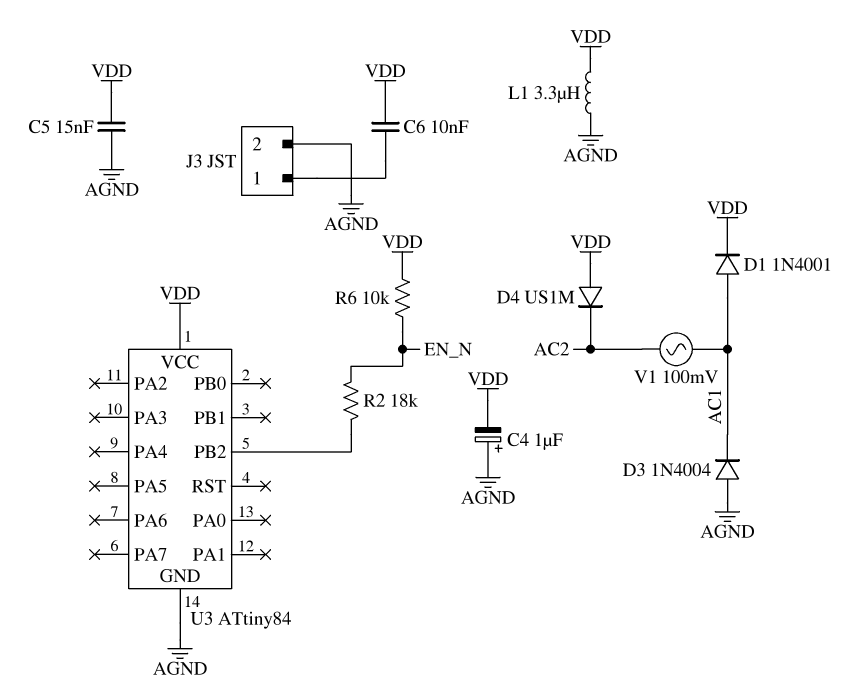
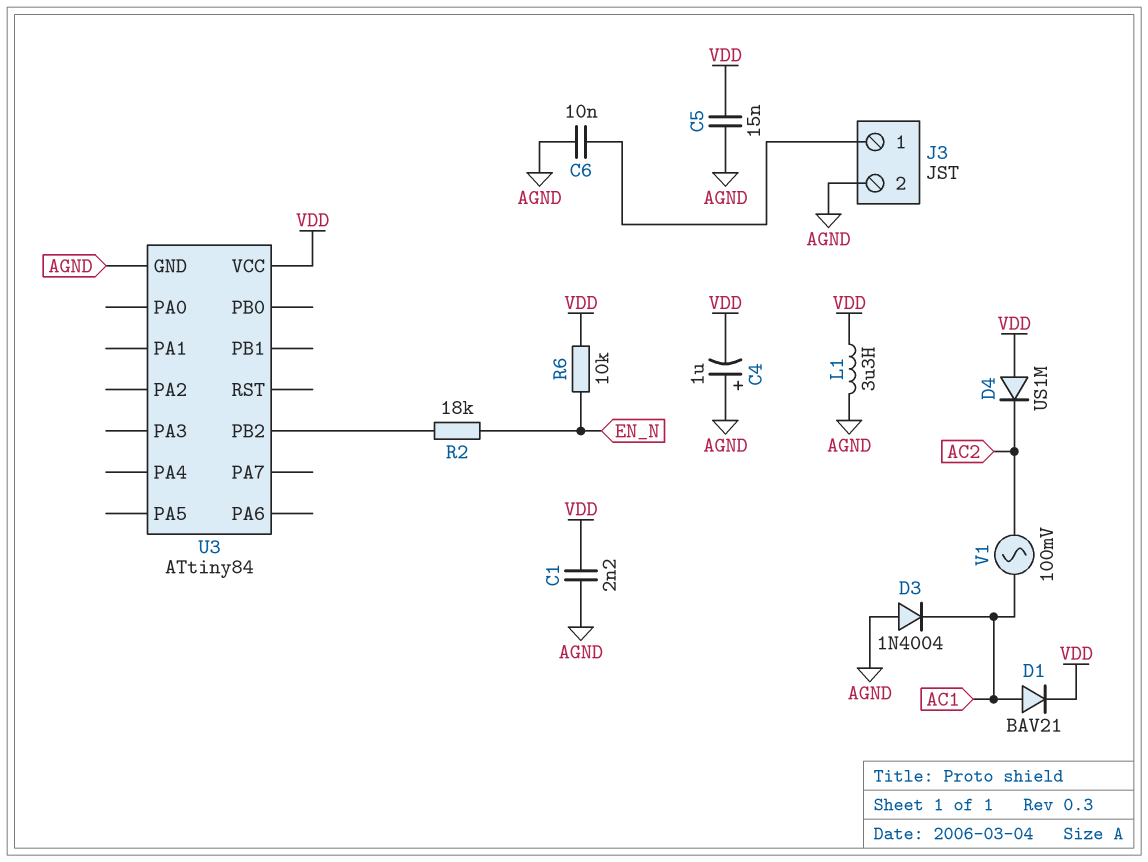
C1: none -> 2.2nF (AGND, VDD)
C6: 10nF (J3/1, VDD) -> 10nF (AGND, J3/1)
D1: diode 1N4001 (A AC1, K VDD) -> diode BAV21 (A AC1, K VDD)

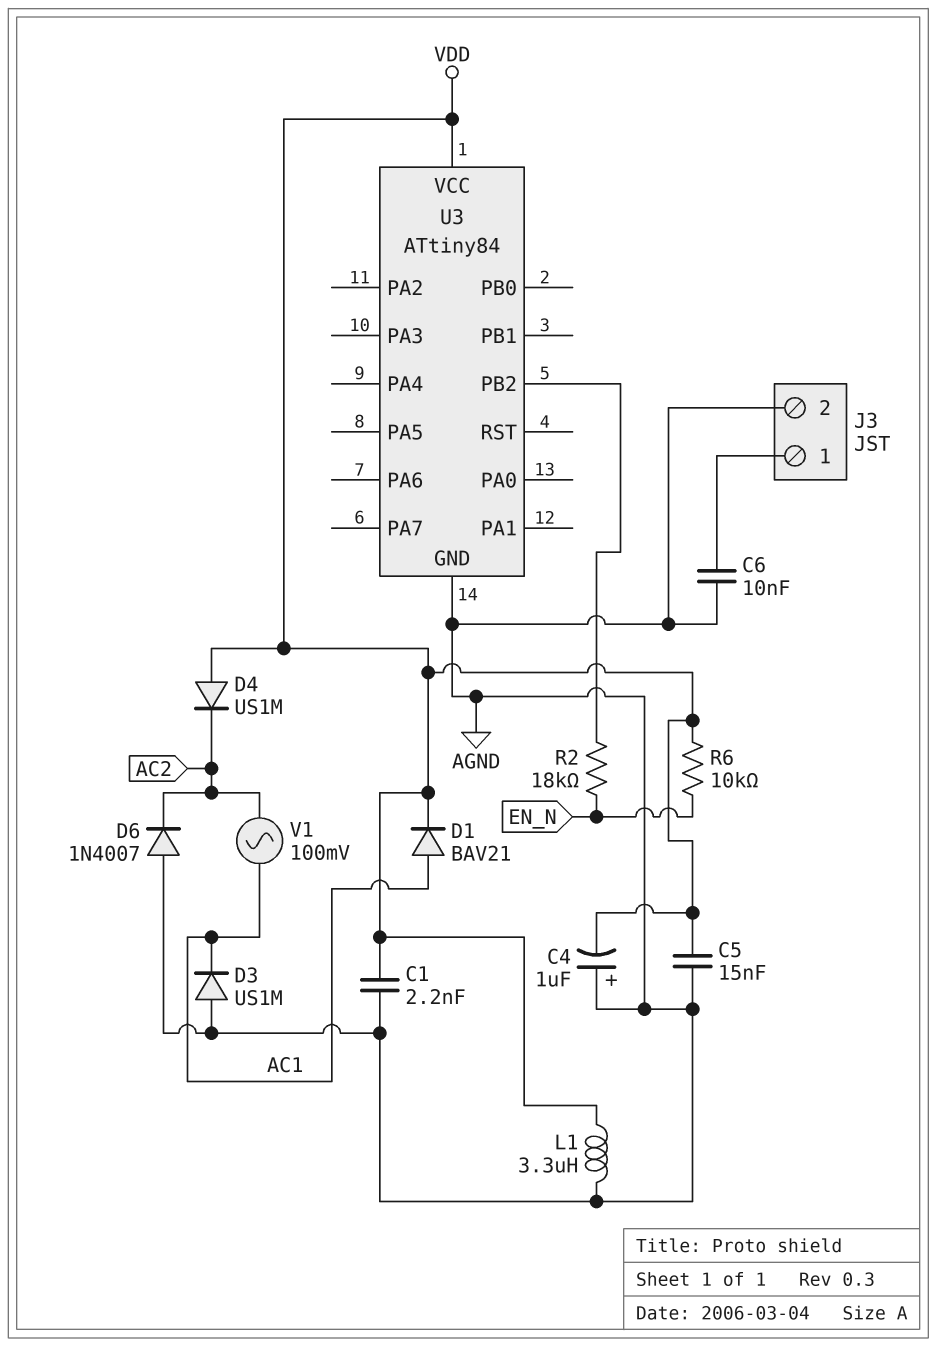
D3: diode 1N4004 (A AGND, K AC1) -> diode US1M (A AGND, K AC1)
D6: none -> diode 1N4007 (A AGND, K AC2)

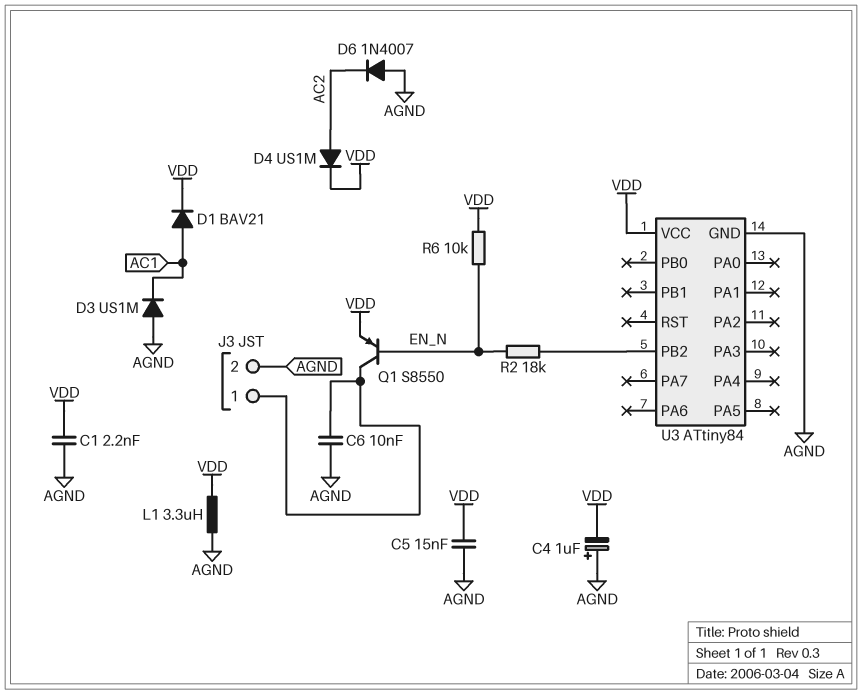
D4: diode US1M (A VDD, K AC2) -> diode US1M (A AC2, K VDD)
Q1: none -> PNP S8550 (B EN_N, C J3/1, E VDD)
V1: AC 100mV (AC1, AC2) -> none

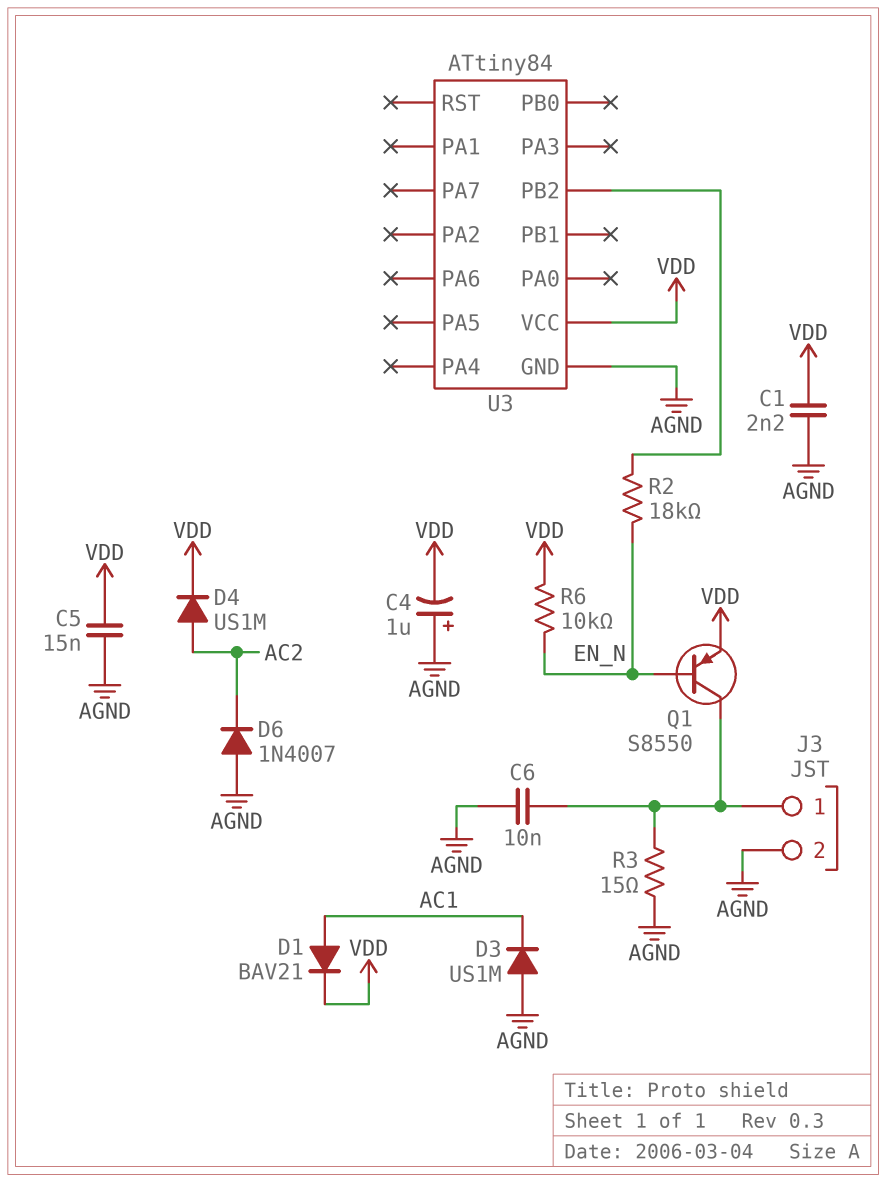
L1: 3.3uH (AGND, VDD) -> none
R3: none -> 15 (AGND, J3/1)

